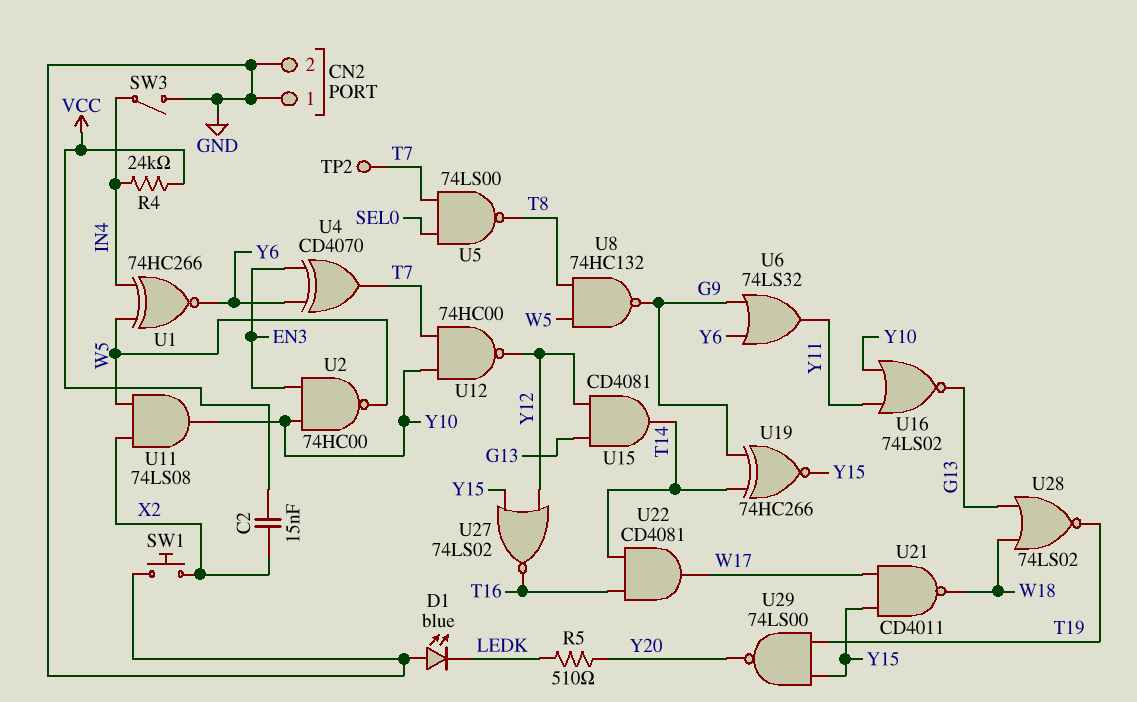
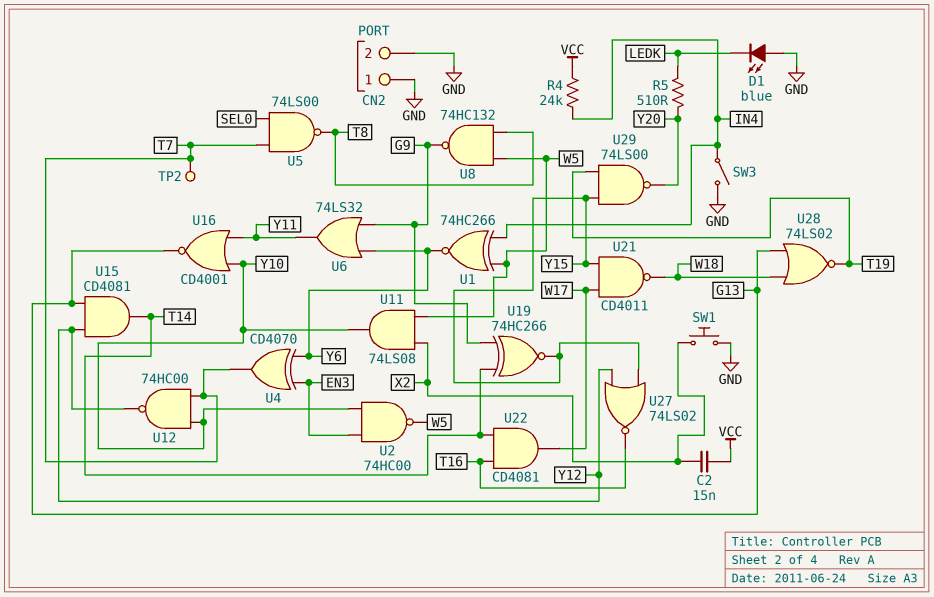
U16: NOR 74LS02 (in Y10, in Y11, out G13) -> NOR CD4001 (in Y10, in Y11, out G13)

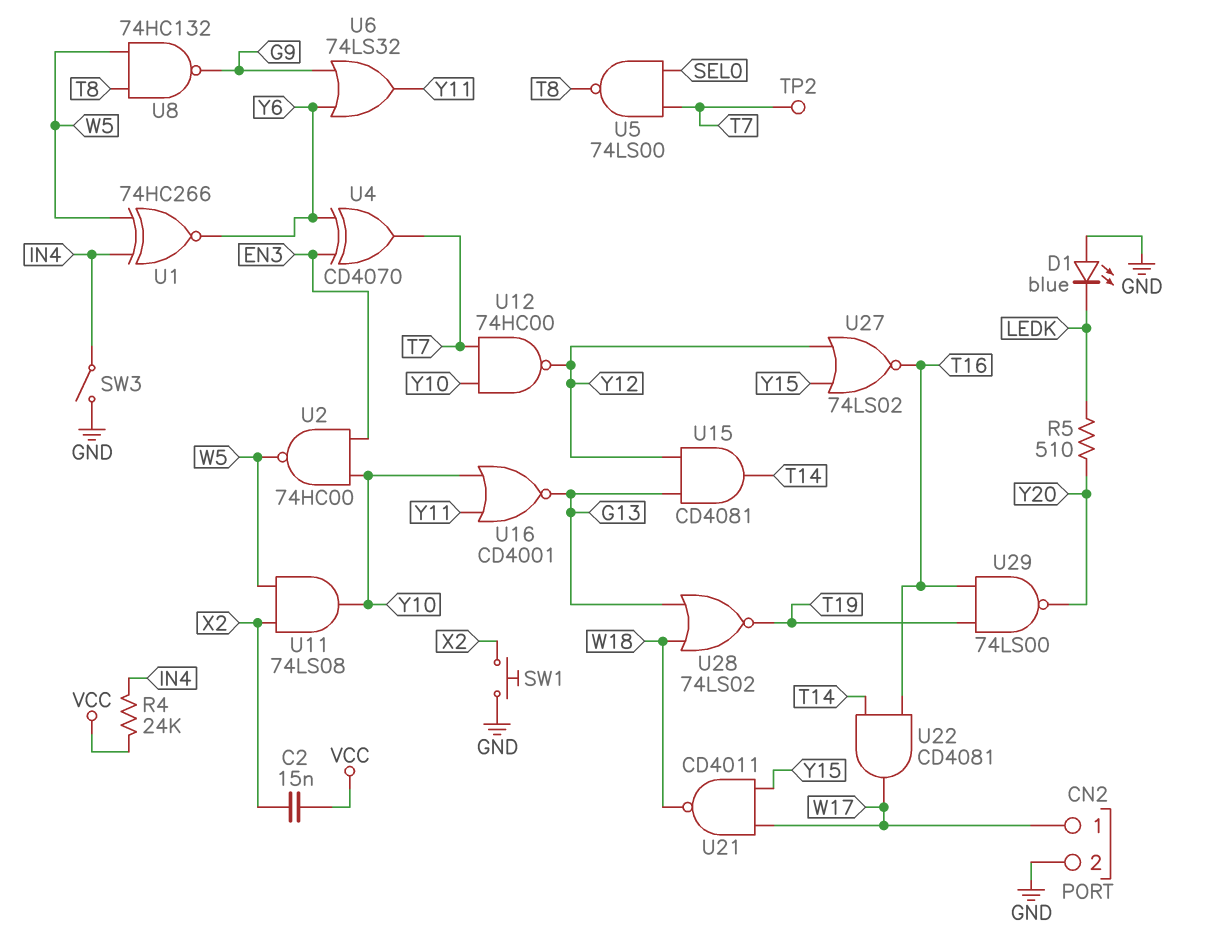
CN2 pin 1: GND -> W17
U19: XNOR 74HC266 (in G9, in T14, out Y15) -> none
U29: NAND 74LS00 (in T19, in Y15, out Y20) -> NAND 74LS00 (in T16, in T19, out Y20)

